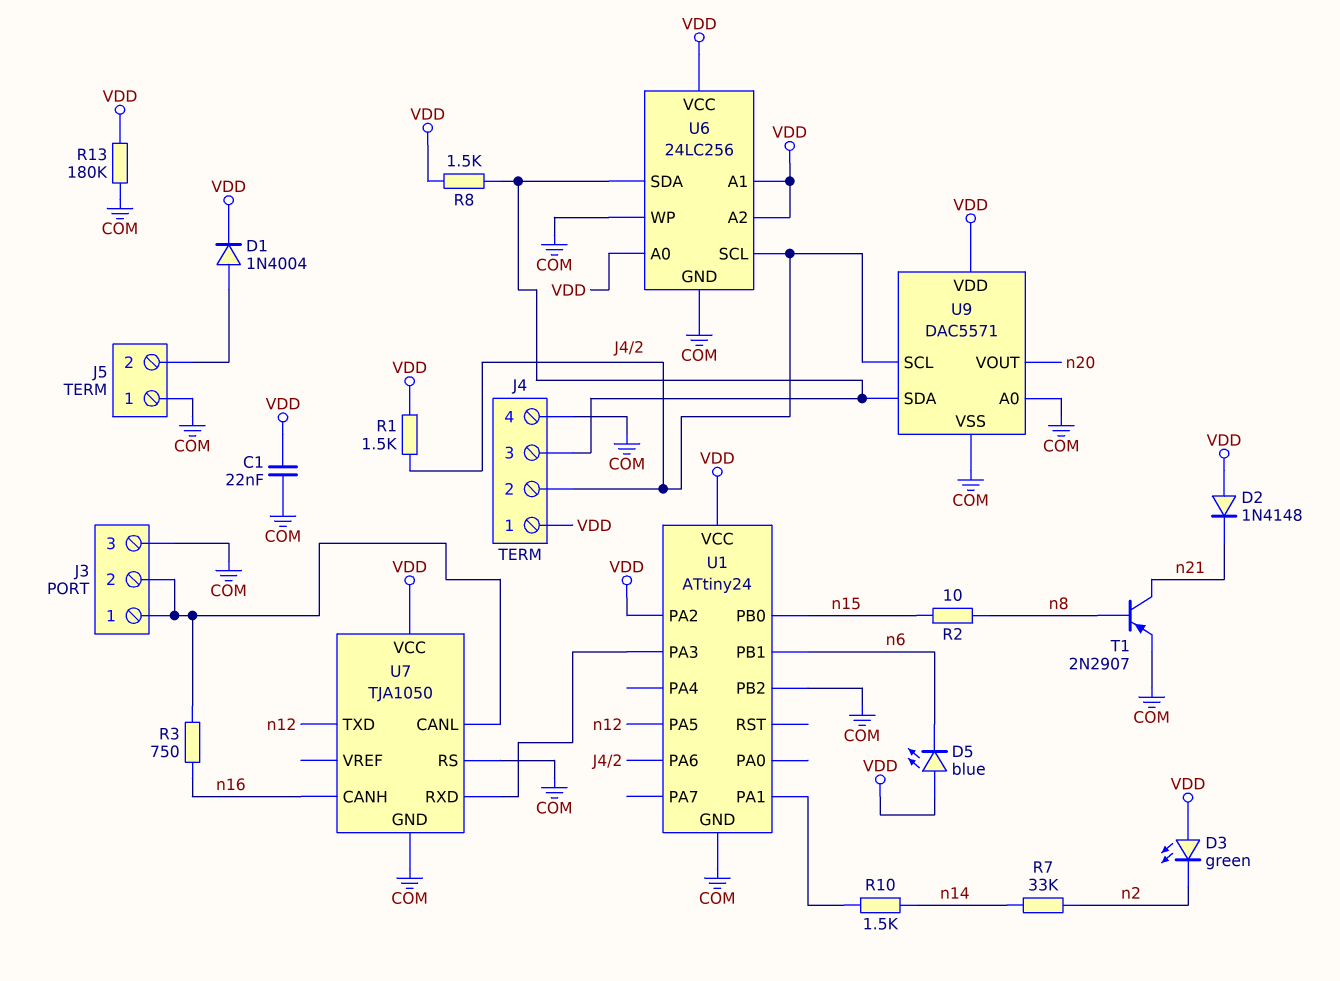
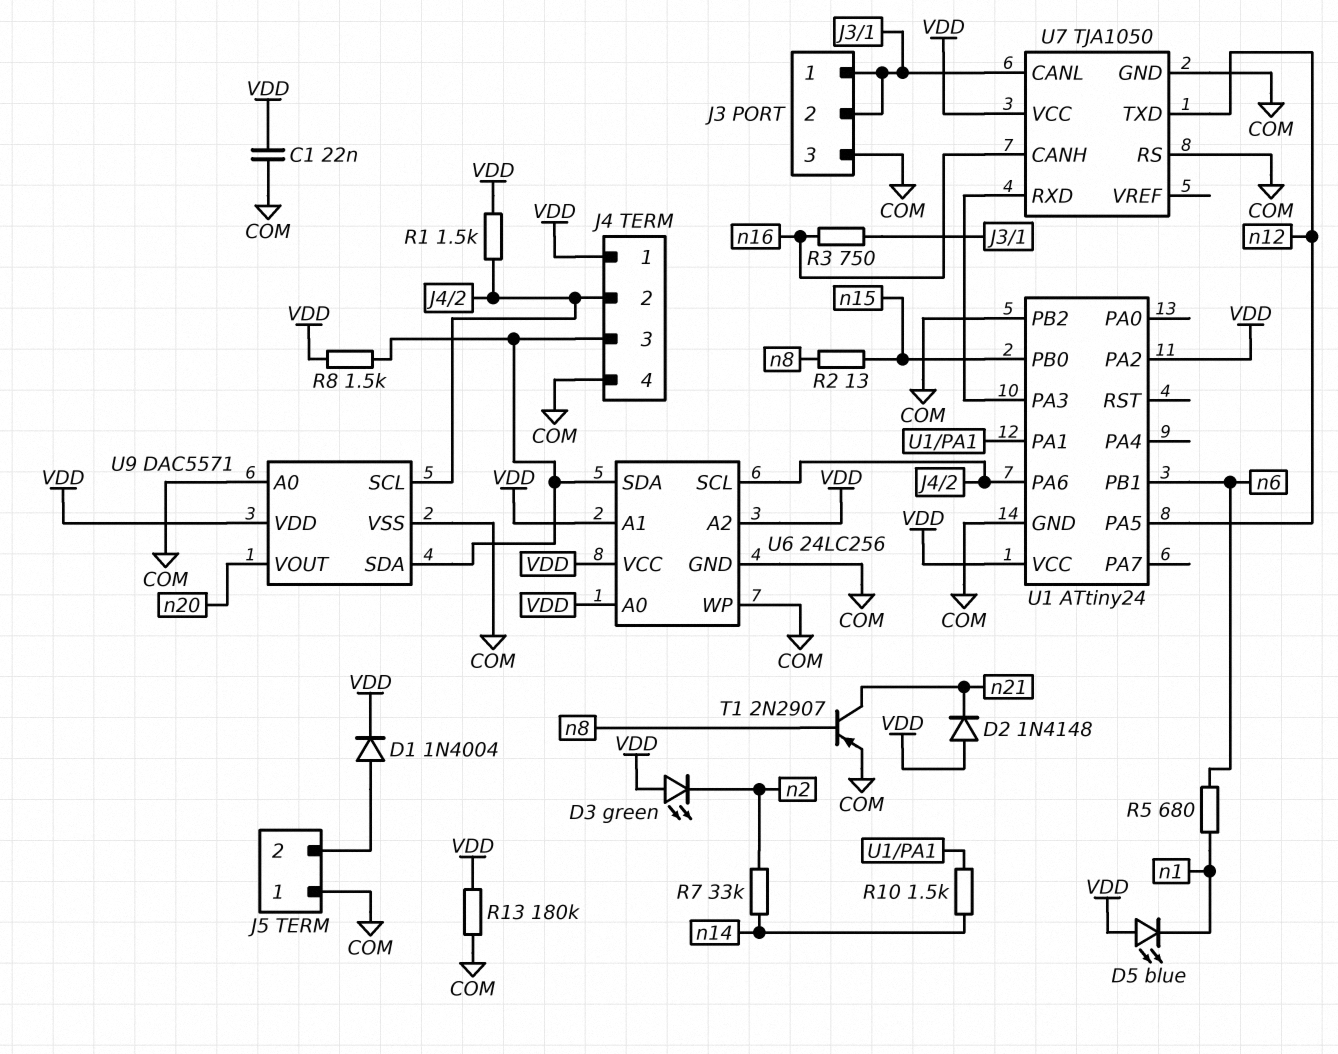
D5: LED blue (A VDD, K n6) -> LED blue (A VDD, K n1)
R2: 10 (n8, n15) -> 13 (n8, n15)
R5: none -> 680 (n1, n6)

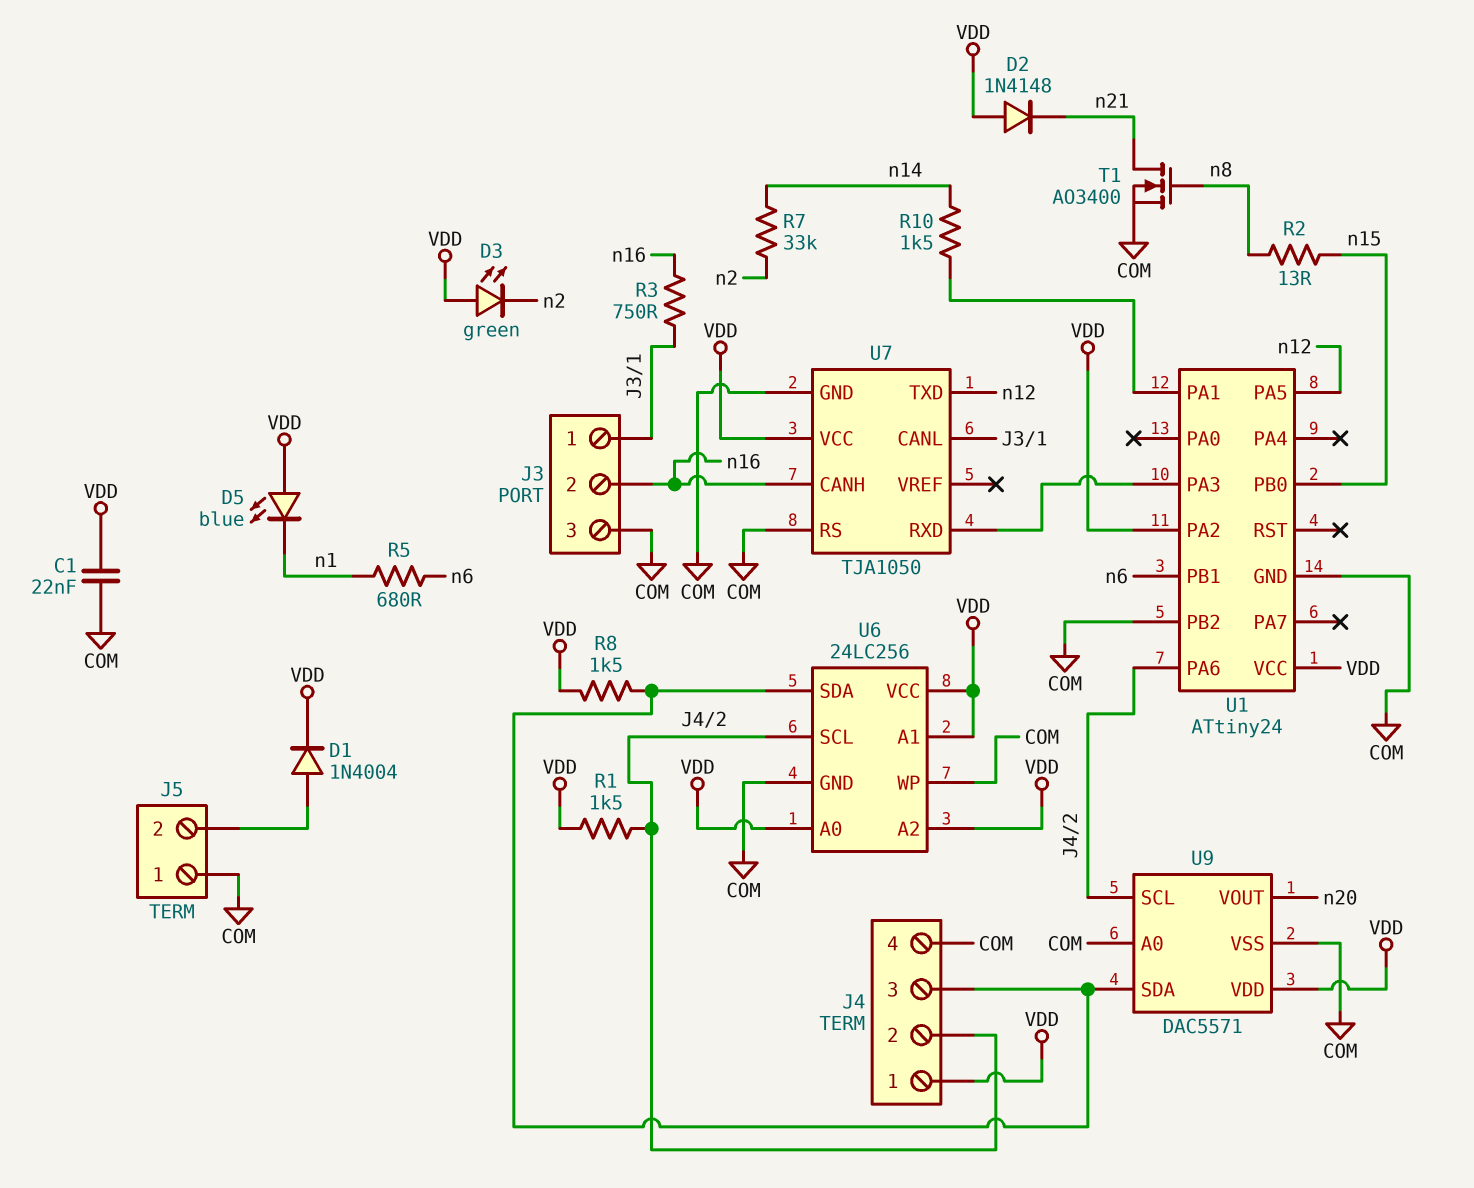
J3 pin 2: J3/1 -> n16
R13: 180k (COM, VDD) -> none
T1: PNP 2N2907 (B n8, C n21, E COM) -> NMOS AO3400 (G n8, D n21, S COM)

